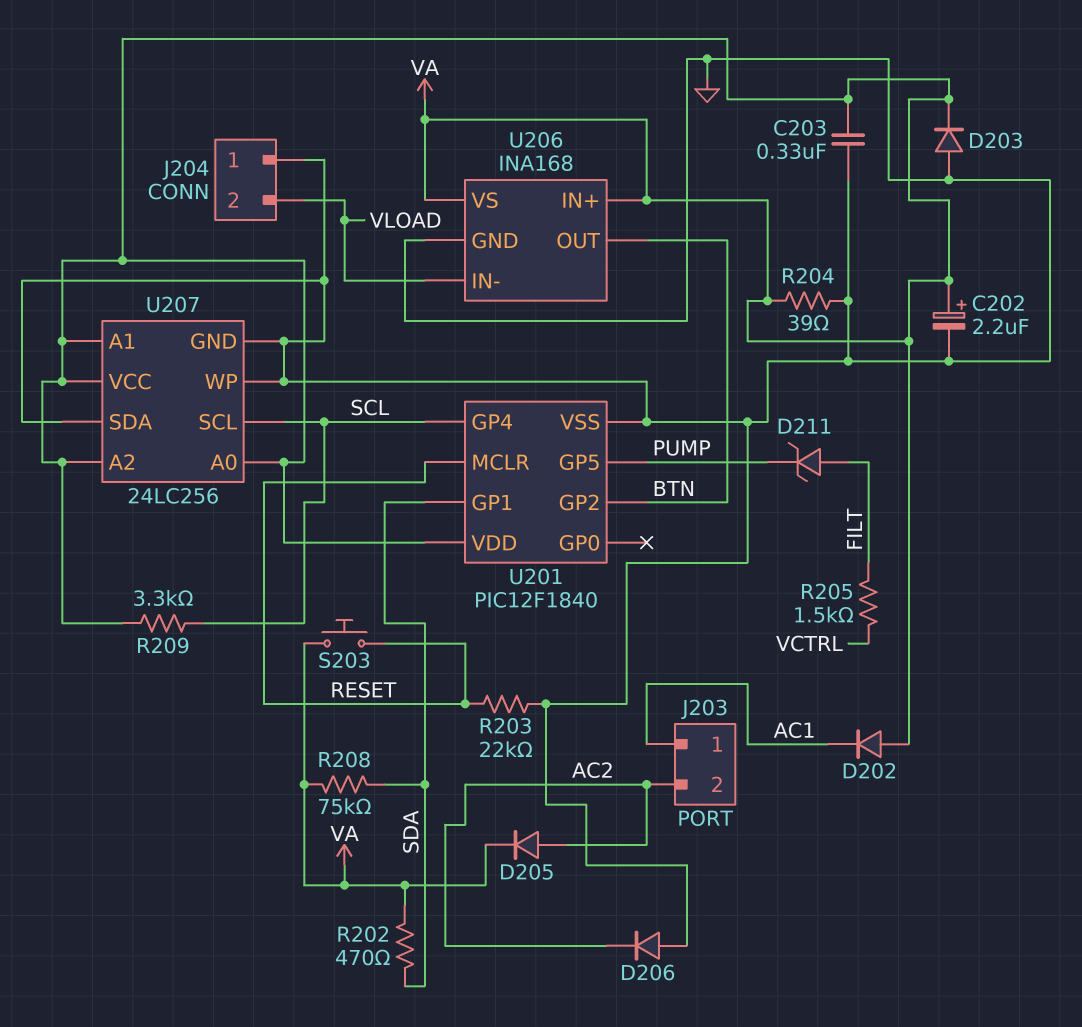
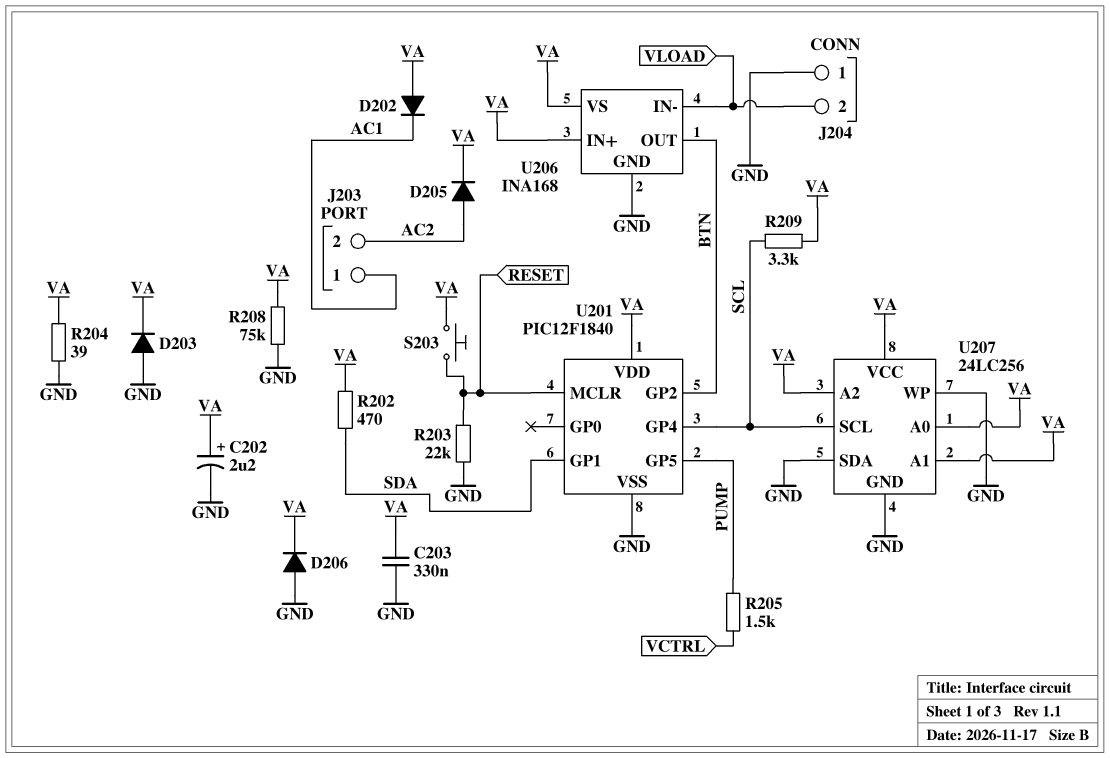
D206: diode (A GND, K AC2) -> diode (A GND, K VA)
D211: zener (A FILT, K PUMP) -> none
R205: 1.5k (FILT, VCTRL) -> 1.5k (PUMP, VCTRL)
R208: 75k (SDA, VA) -> 75k (GND, VA)

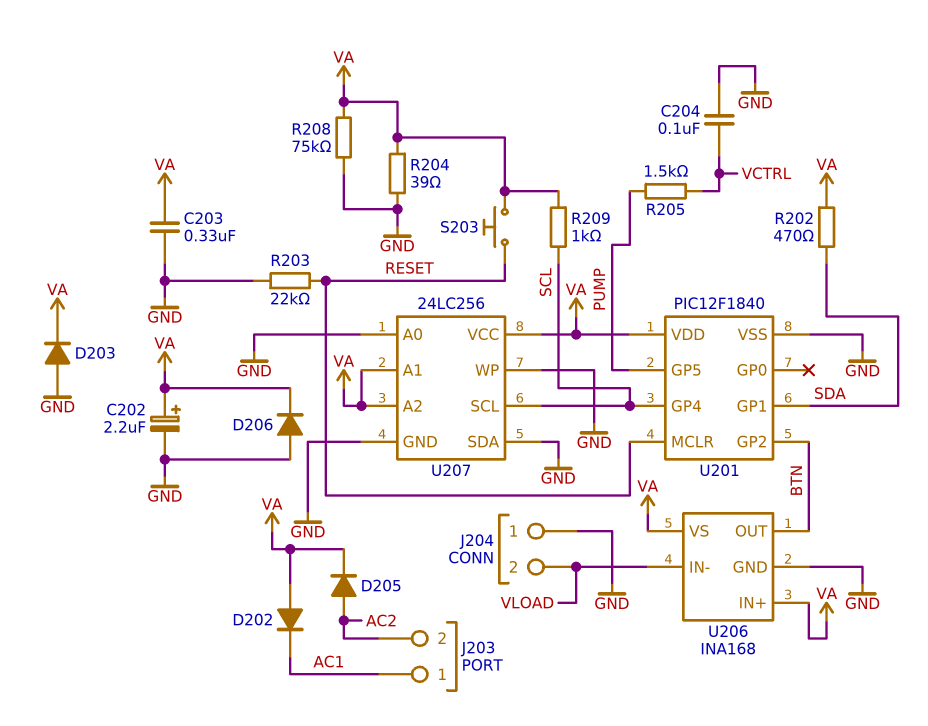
C204: none -> 100nF (GND, VCTRL)
R209: 3.3k (SCL, VA) -> 1k (SCL, VA)
U207 pin A0: VA -> GND

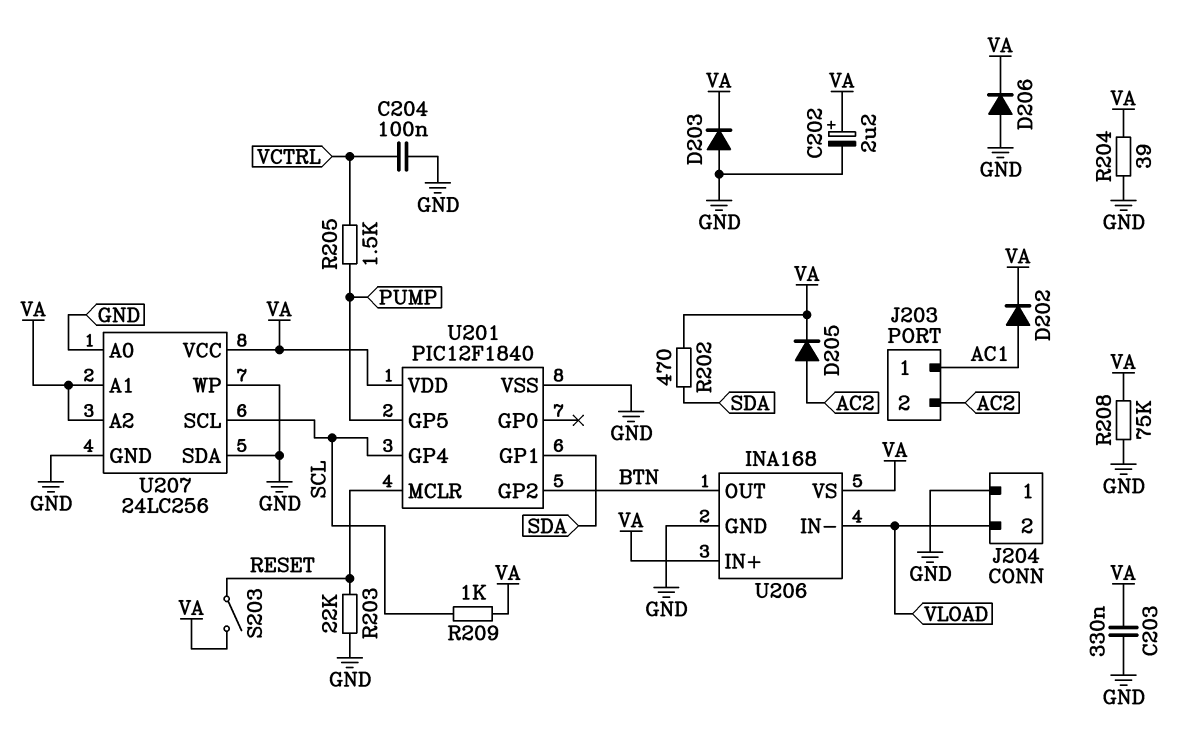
D202: diode (A VA, K AC1) -> diode (A AC1, K VA)
S203: button (RESET, VA) -> switch (RESET, VA)

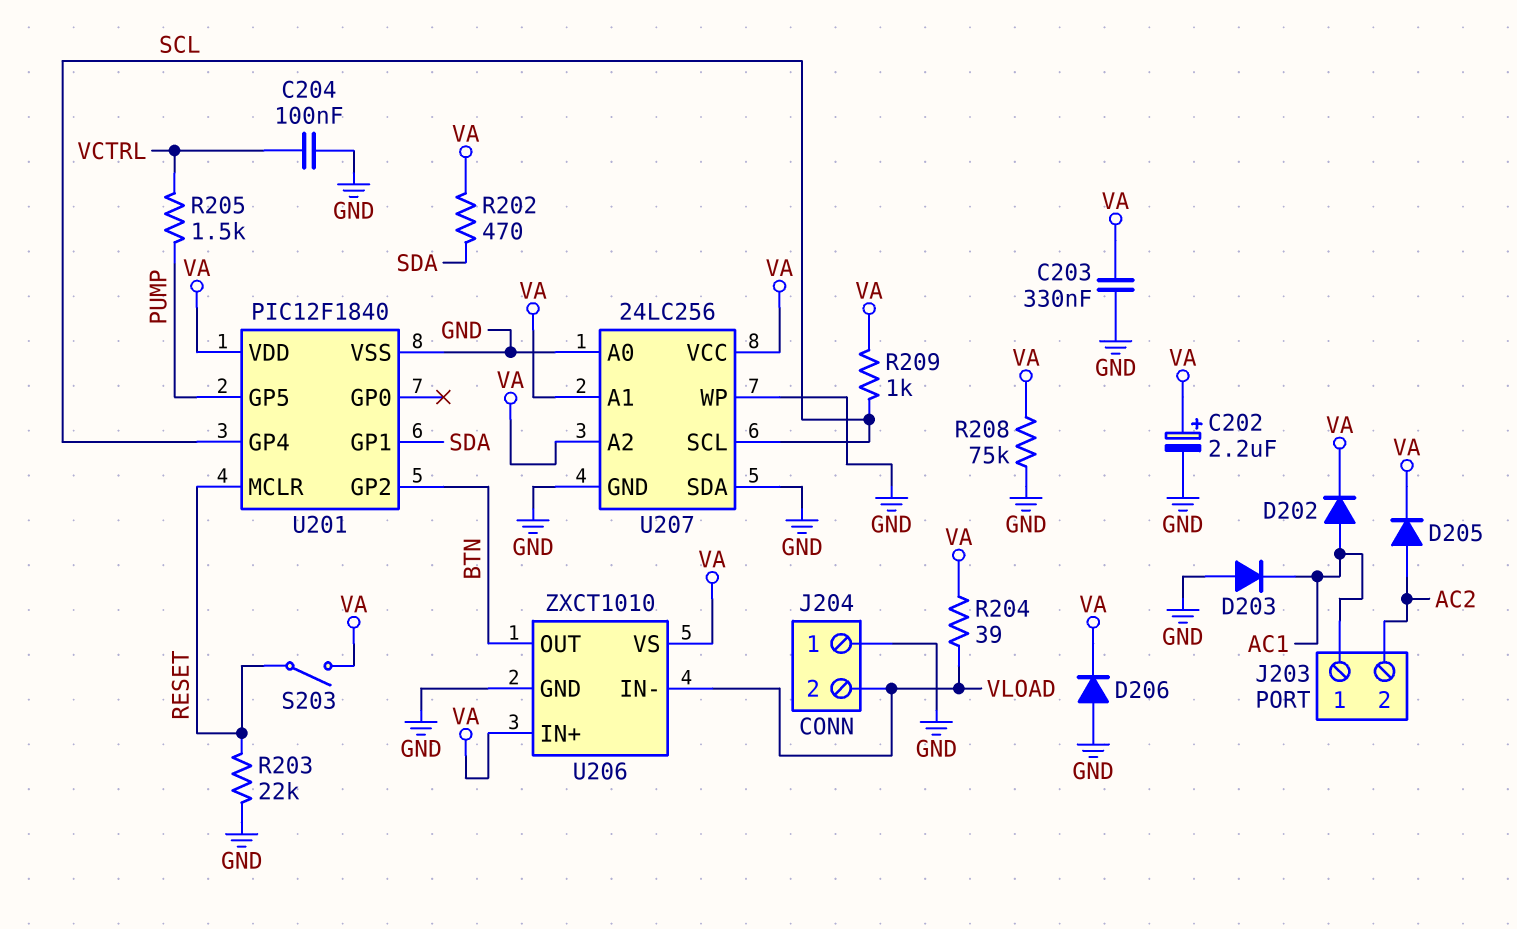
D203: diode (A GND, K VA) -> diode (A GND, K AC1)
R204: 39 (GND, VA) -> 39 (VA, VLOAD)
U206: INA168 -> ZXCT1010

